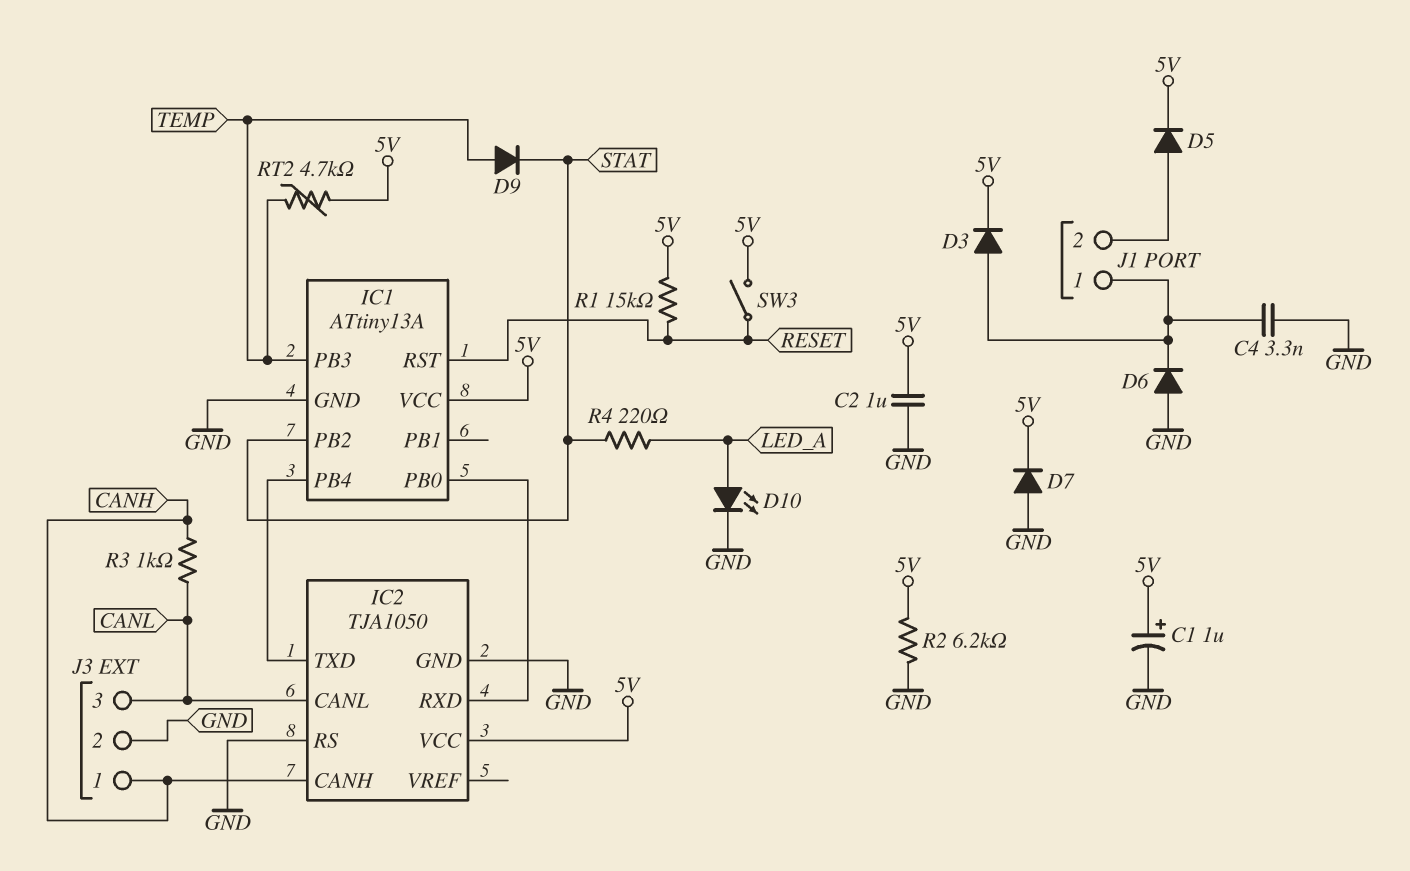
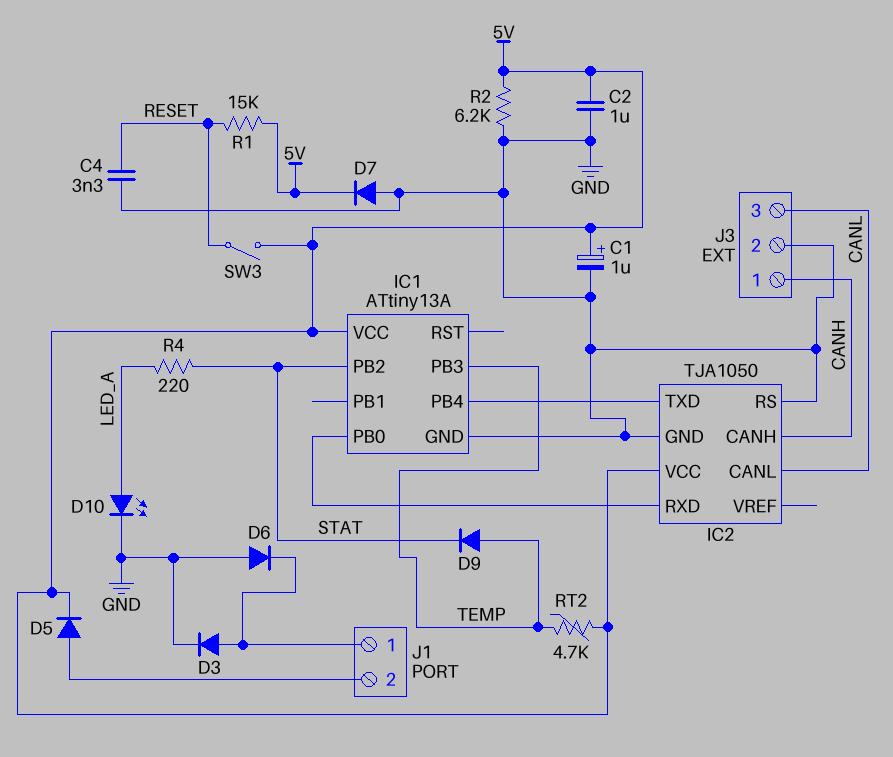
C4: 3.3nF (GND, J1/1) -> 3.3nF (GND, RESET)
D3: diode (A J1/1, K 5V) -> diode (A J1/1, K GND)
IC1 pin RST: RESET -> none
R3: 1k (CANH, CANL) -> none

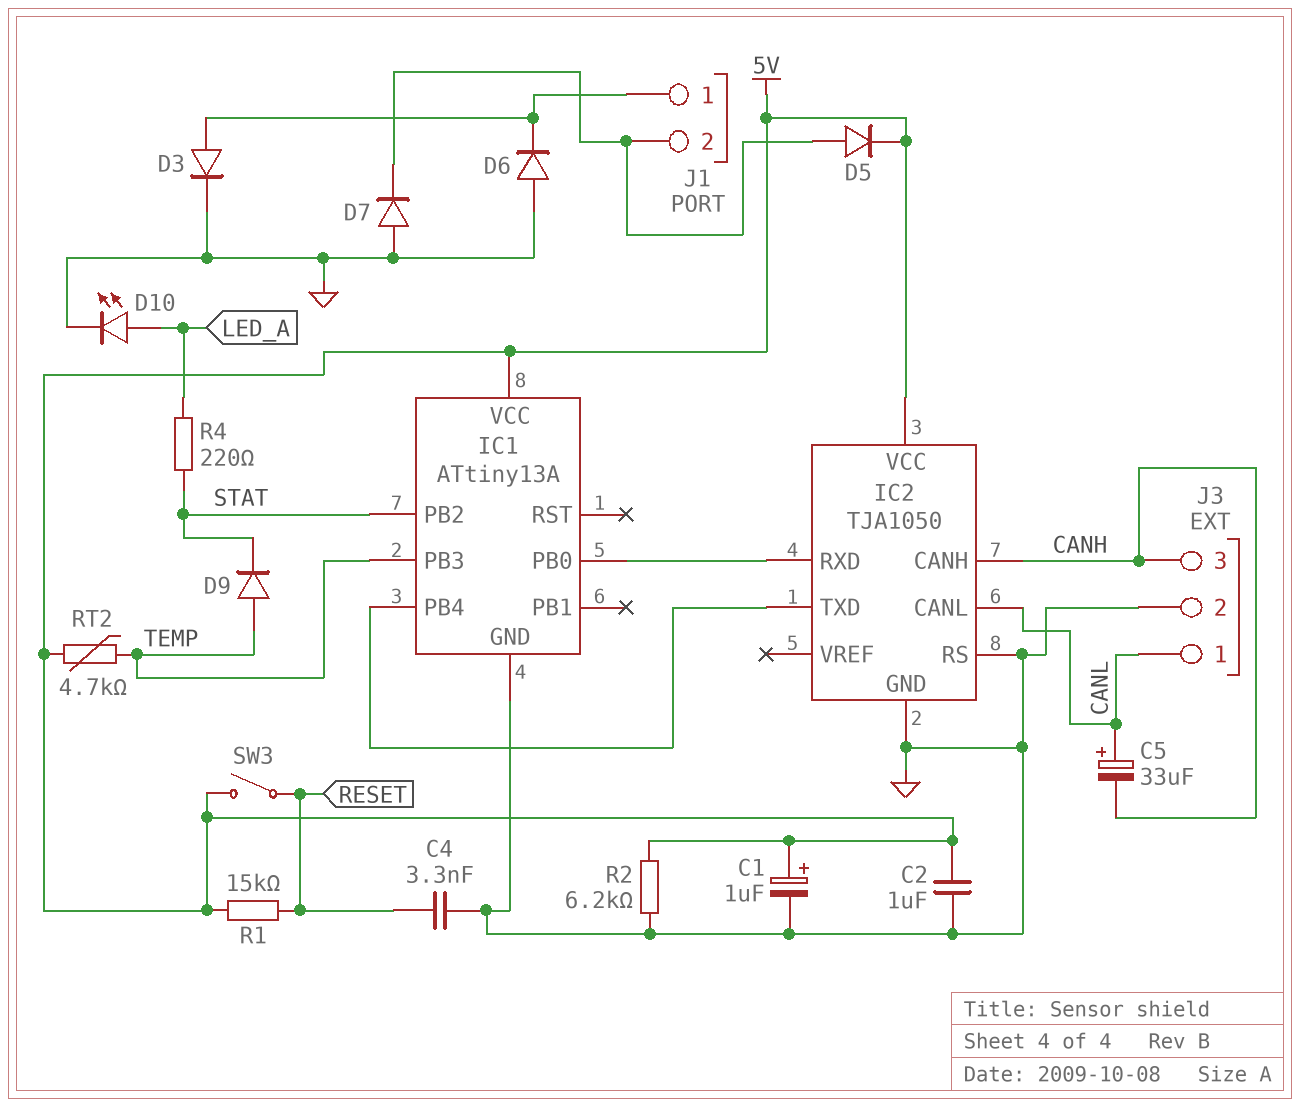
C5: none -> 33uF (plus CANL, minus CANH)
D7: diode (A GND, K 5V) -> diode (A GND, K J1/2)
J3 pin 1: CANH -> CANL
J3 pin 3: CANL -> CANH

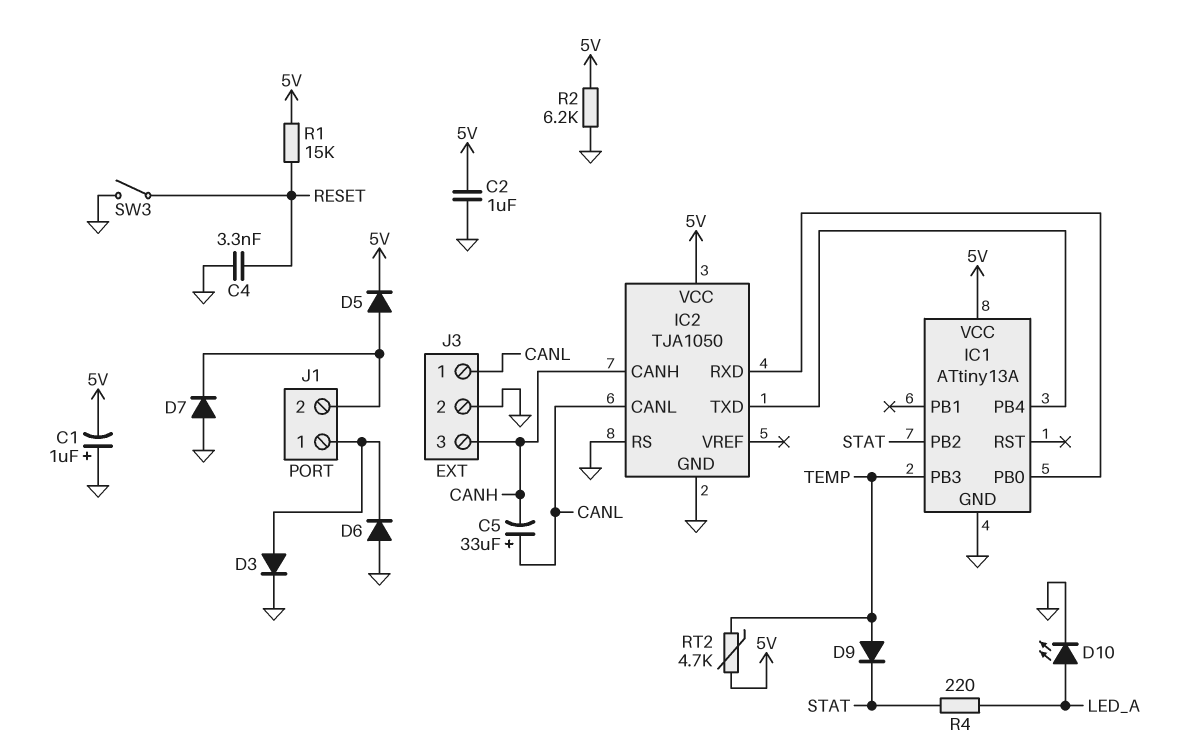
C1: 1uF (plus 5V, minus GND) -> 1uF (plus GND, minus 5V)
SW3: switch (5V, RESET) -> switch (GND, RESET)

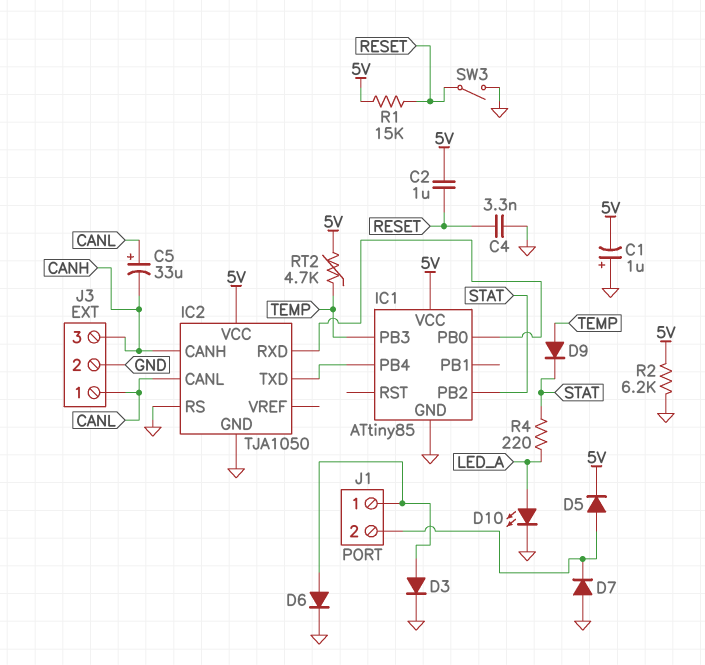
C2: 1uF (5V, GND) -> 1uF (5V, RESET)
D6: diode (A GND, K J1/1) -> diode (A J1/1, K GND)
IC1: ATtiny13A -> ATtiny85

